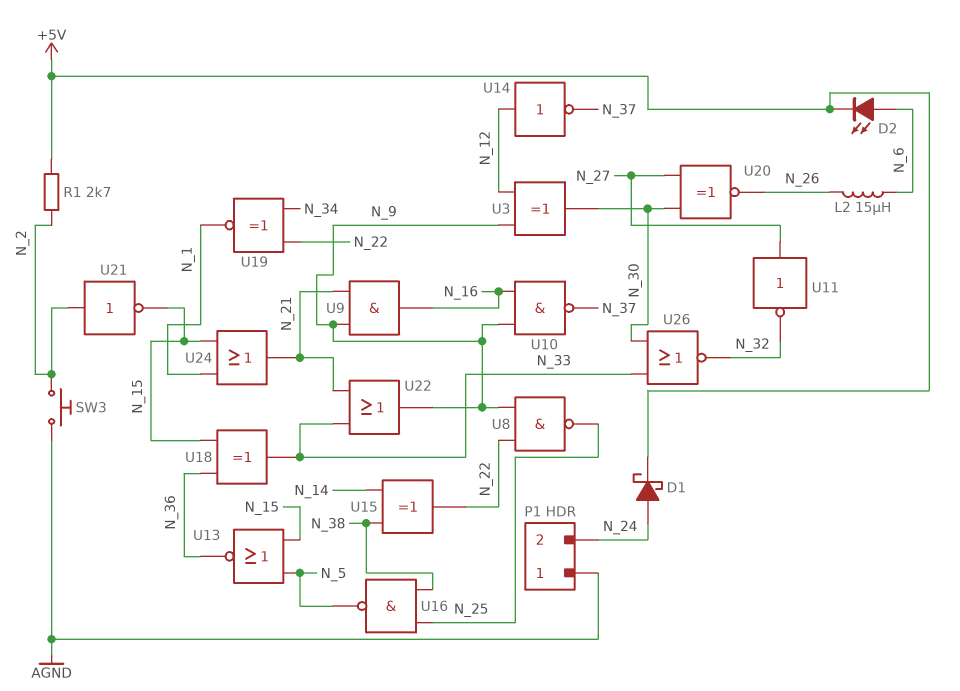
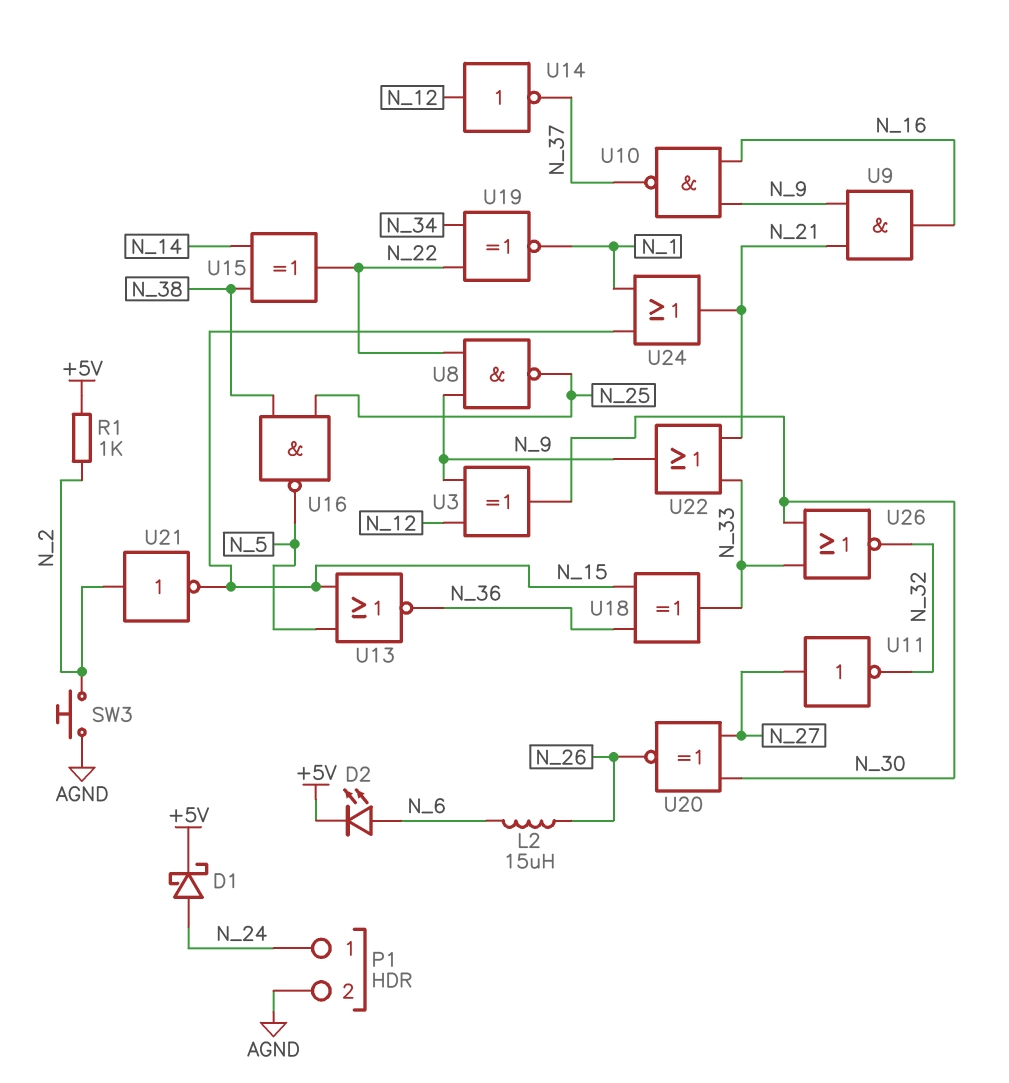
P1 pin 1: AGND -> N_24
P1 pin 2: N_24 -> AGND
R1: 2.7k (+5V, N_2) -> 1k (+5V, N_2)

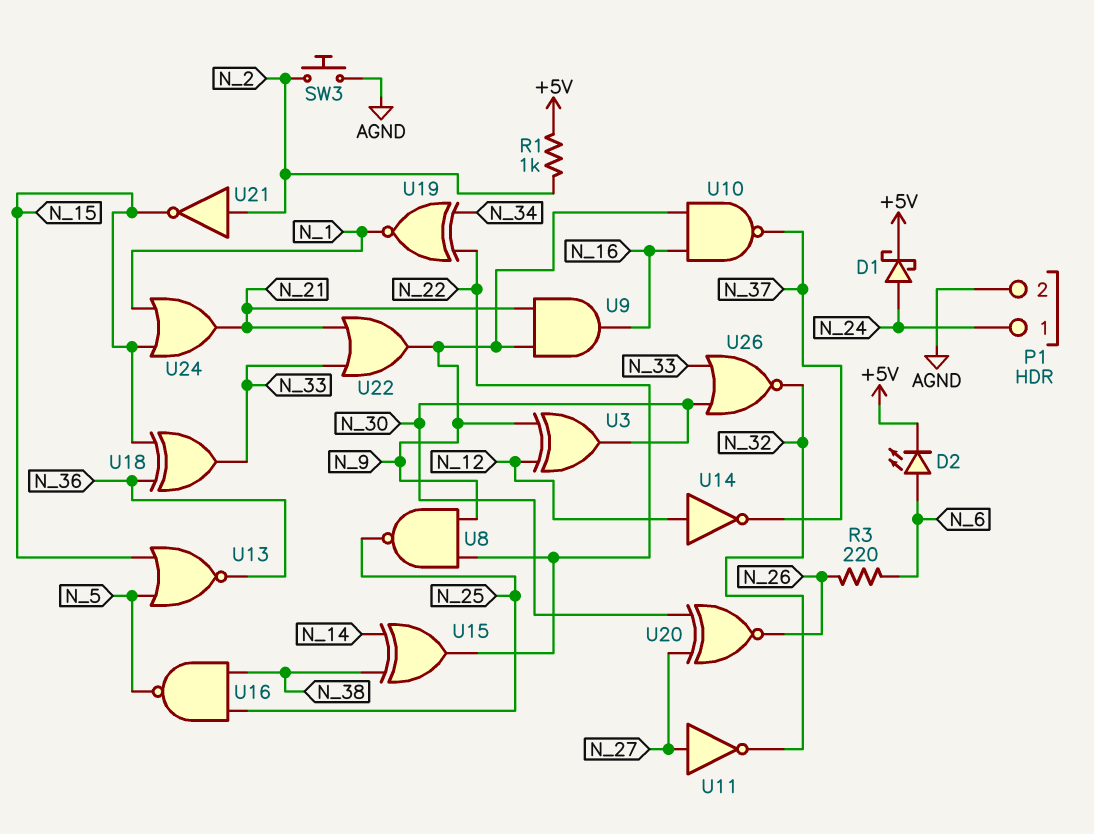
L2: 15uH (N_6, N_26) -> none
R3: none -> 220 (N_6, N_26)

